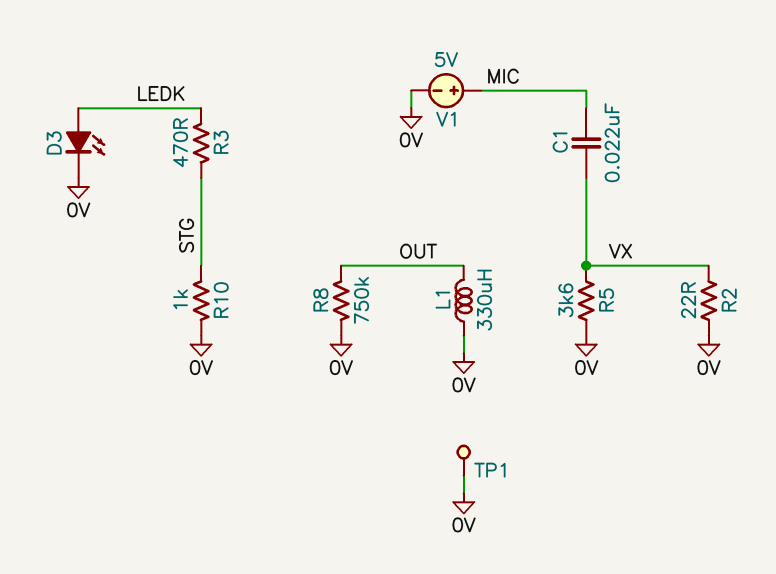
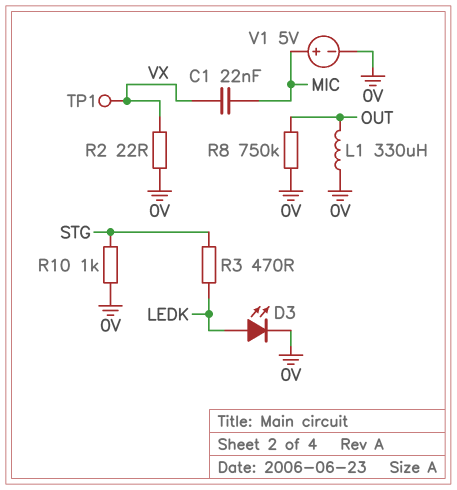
R5: 3.6k (0V, VX) -> none
TP1: test point (0V) -> test point (VX)

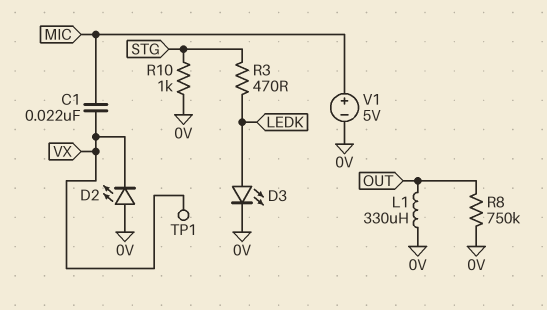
D2: none -> LED (A 0V, K VX)
R2: 22 (0V, VX) -> none

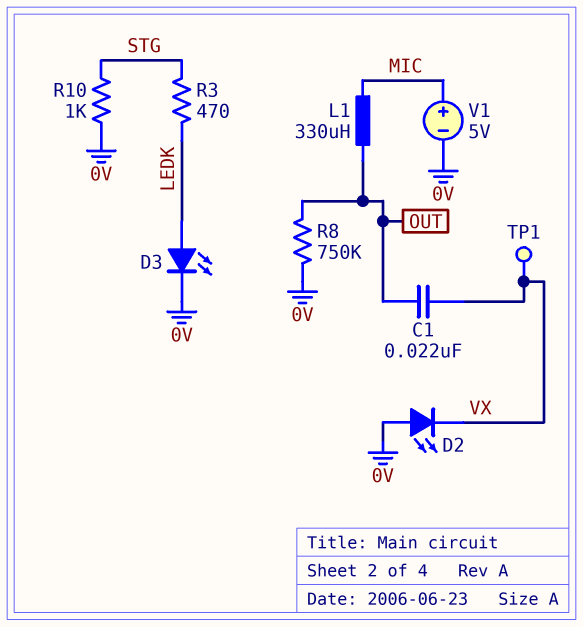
C1: 22nF (MIC, VX) -> 22nF (OUT, VX)
L1: 330uH (0V, OUT) -> 330uH (MIC, OUT)

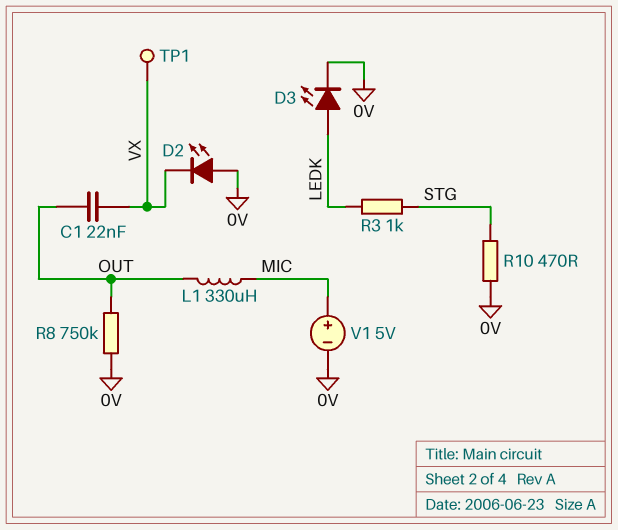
R3: 470 (LEDK, STG) -> 1k (LEDK, STG)
R10: 1k (0V, STG) -> 470 (0V, STG)

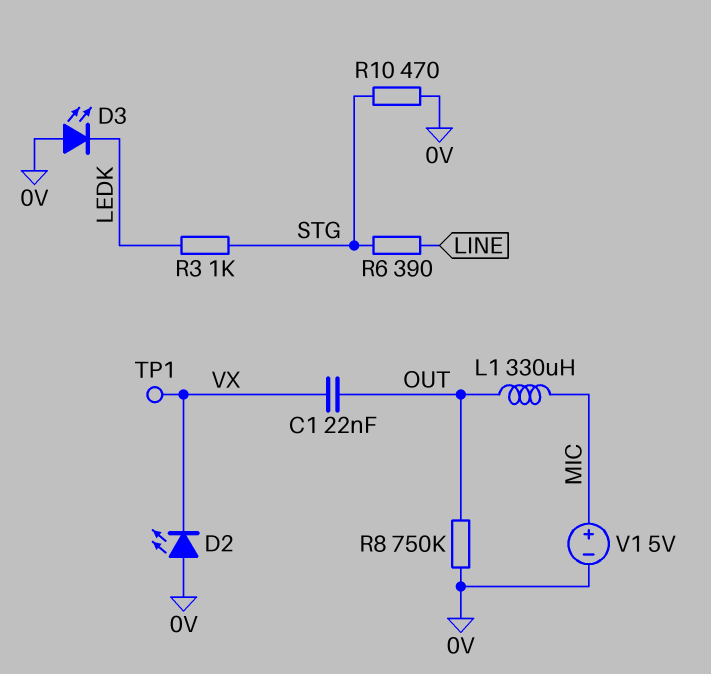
D3: LED (A LEDK, K 0V) -> LED (A 0V, K LEDK)
R6: none -> 390 (LINE, STG)

